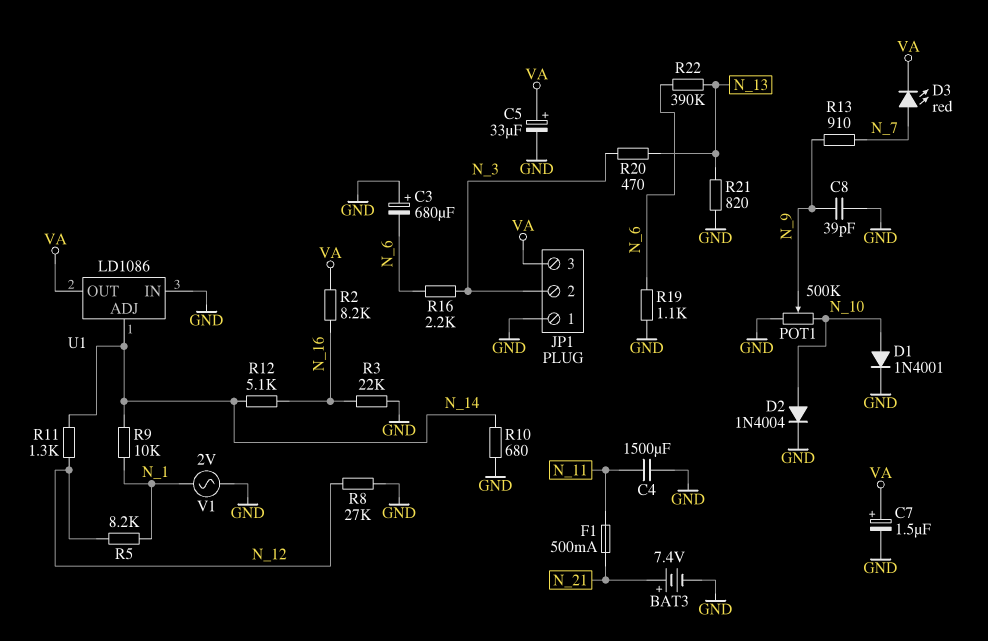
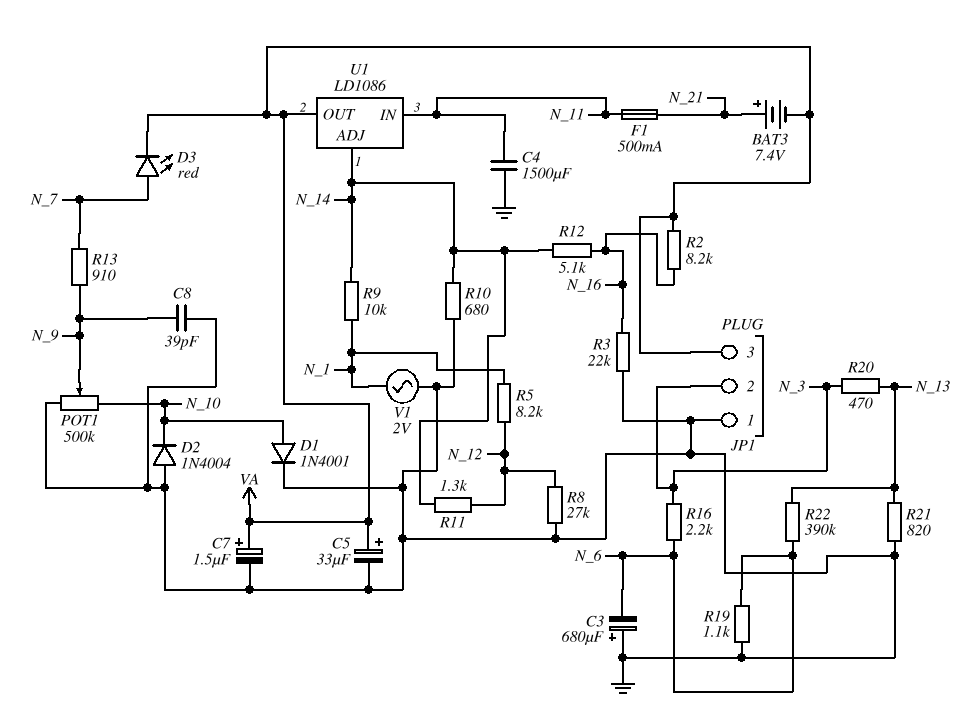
BAT3: 7.4V (plus N_21, minus GND) -> 7.4V (plus N_21, minus VA)
D2: diode 1N4004 (A N_10, K GND) -> diode 1N4004 (A GND, K N_10)
U1 pin IN: GND -> N_11

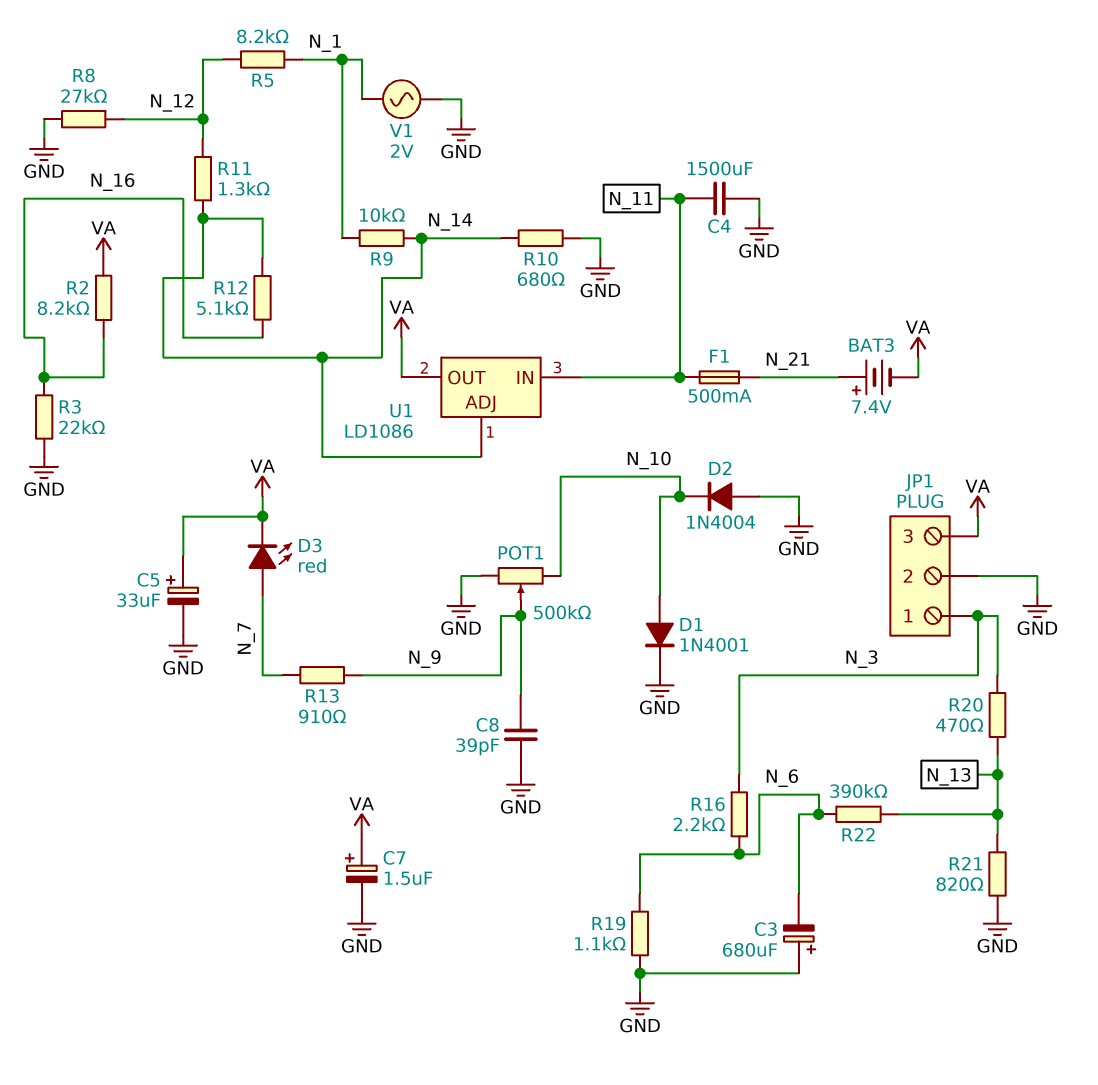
JP1 pin 1: GND -> N_3
JP1 pin 2: N_3 -> GND

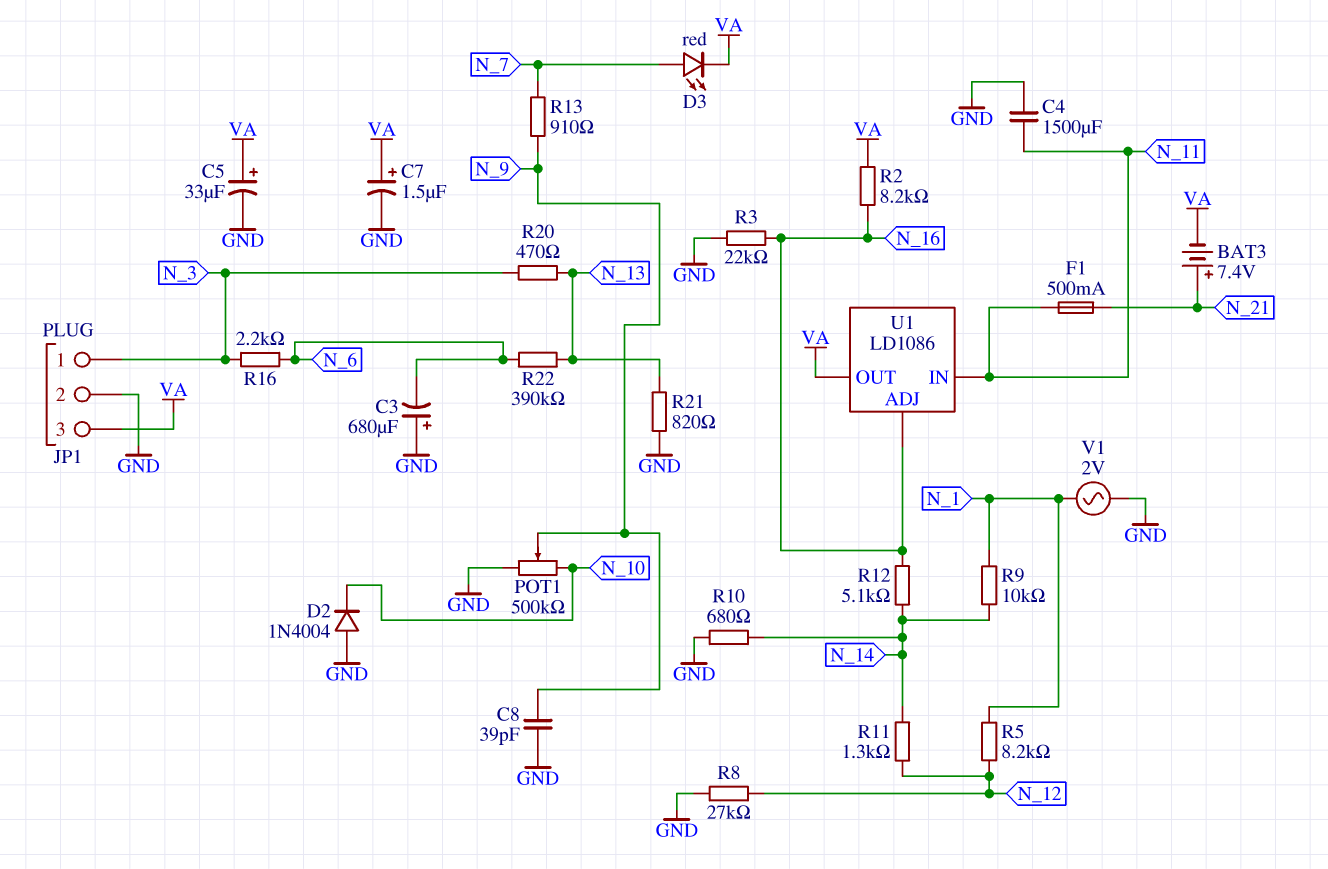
D1: diode 1N4001 (A N_10, K GND) -> none
R19: 1.1k (GND, N_6) -> none
U1 pin ADJ: N_14 -> N_16

